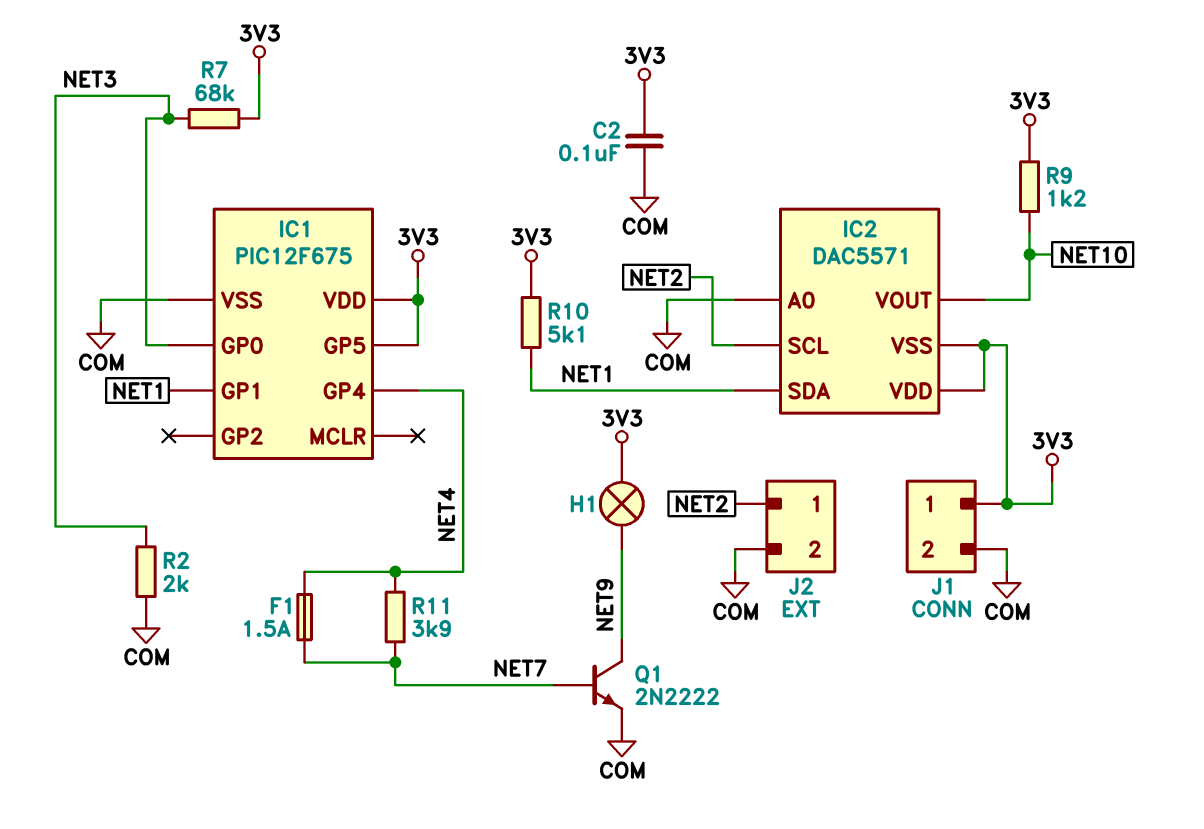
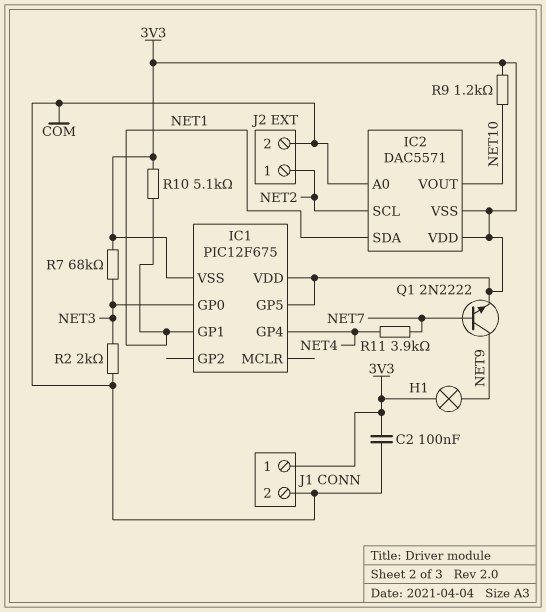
F1: 1.5A (NET4, NET7) -> none
IC1 pin VSS: COM -> 3V3
Q1: NPN 2N2222 (B NET7, C NET9, E COM) -> NPN 2N2222 (B NET7, C NET9, E 3V3)

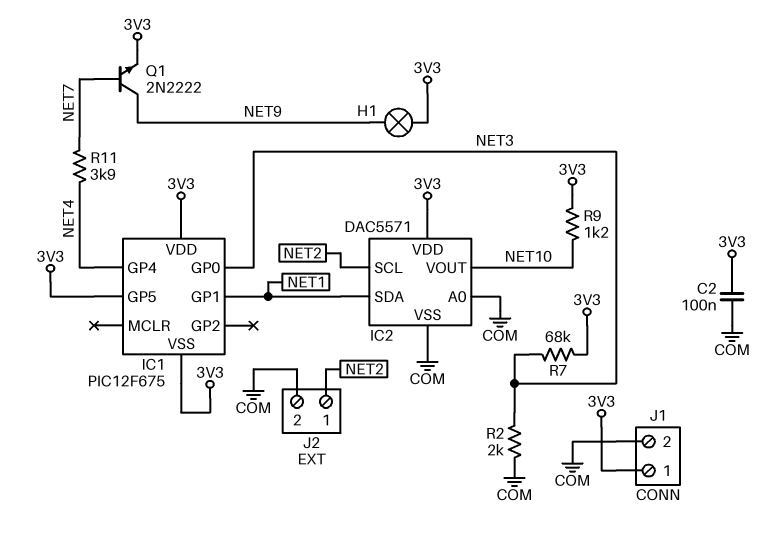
IC2 pin VSS: 3V3 -> COM
R10: 5.1k (3V3, NET1) -> none

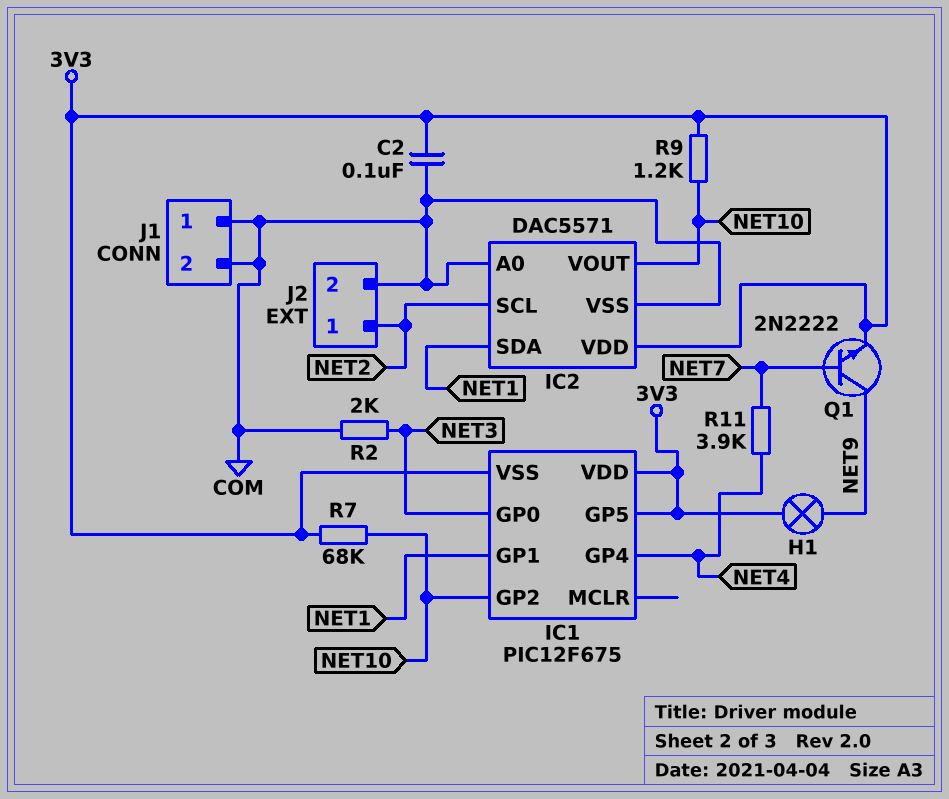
IC1 pin GP2: none -> NET10
J1 pin 1: 3V3 -> COM
R7: 68k (3V3, NET3) -> 68k (3V3, NET10)

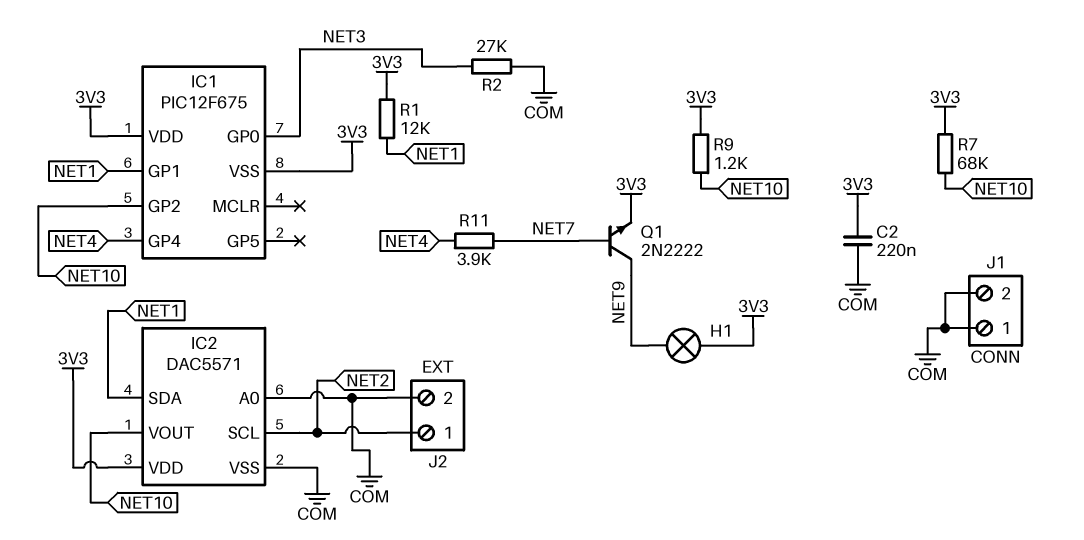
C2: 100nF (3V3, COM) -> 220nF (3V3, COM)
IC1 pin GP5: 3V3 -> none
R1: none -> 12k (3V3, NET1)
R2: 2k (COM, NET3) -> 27k (COM, NET3)

